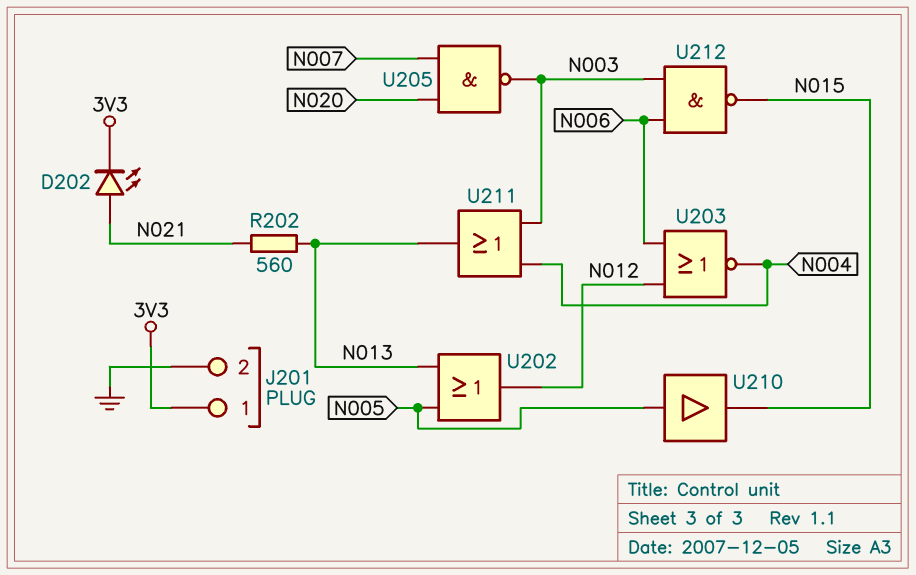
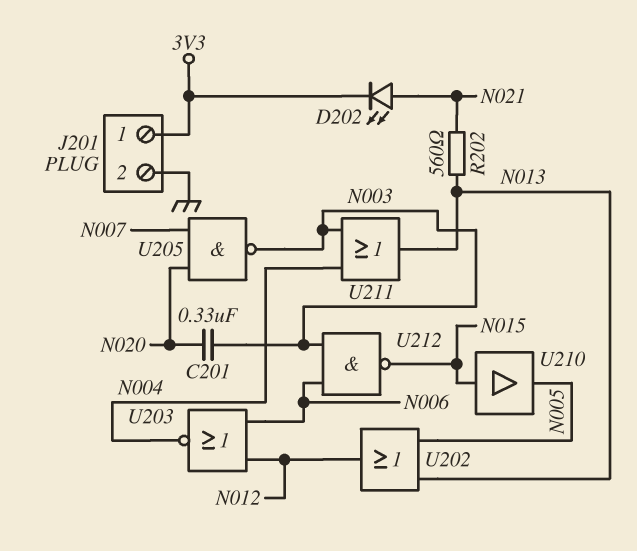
C201: none -> 330nF (N003, N020)
U210: buffer (in N005, out N015) -> buffer (in N015, out N005)

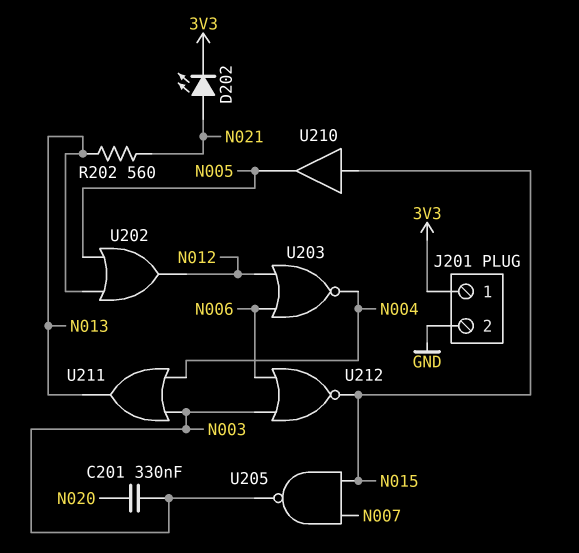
U205: NAND (in N007, in N020, out N003) -> NAND (in N007, in N015, out N003)
U212: NAND (in N003, in N006, out N015) -> NOR (in N003, in N006, out N015)

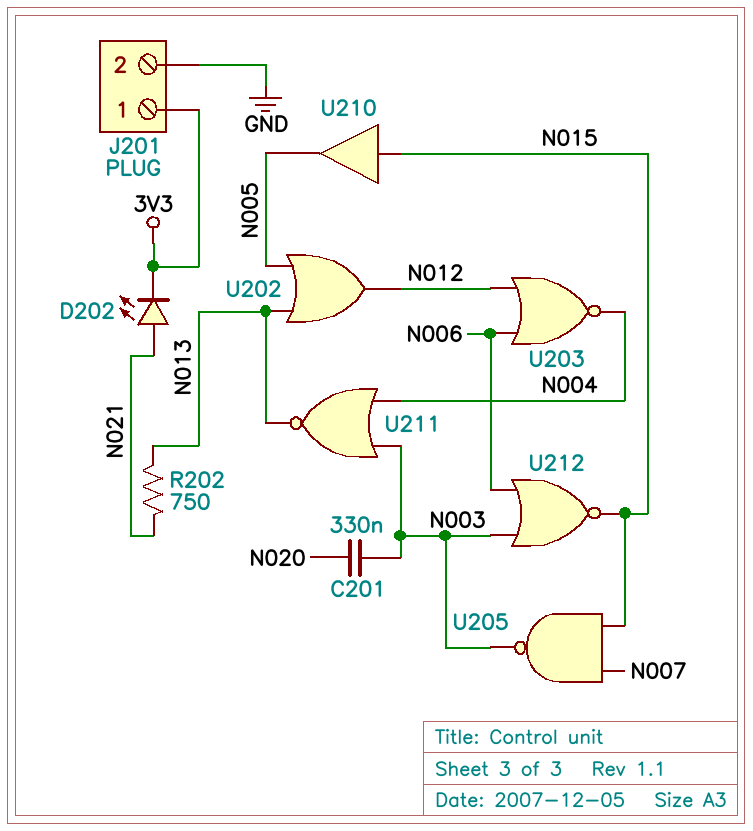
R202: 560 (N013, N021) -> 750 (N013, N021)
U211: OR (in N003, in N004, out N013) -> NOR (in N003, in N004, out N013)

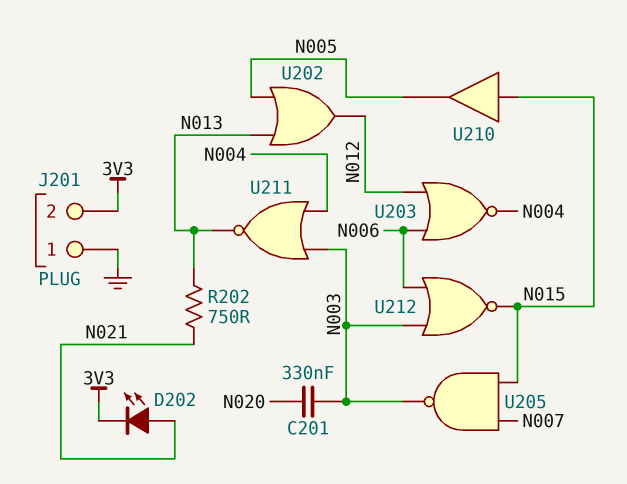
J201 pin 1: 3V3 -> GND
J201 pin 2: GND -> 3V3

